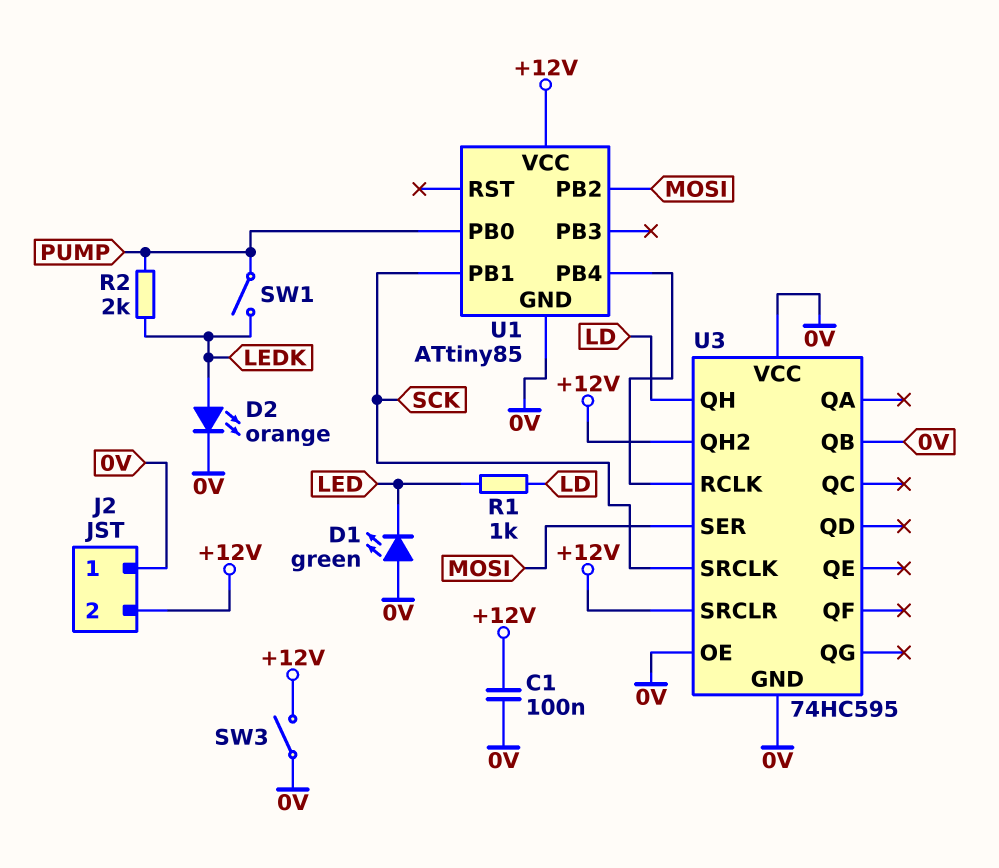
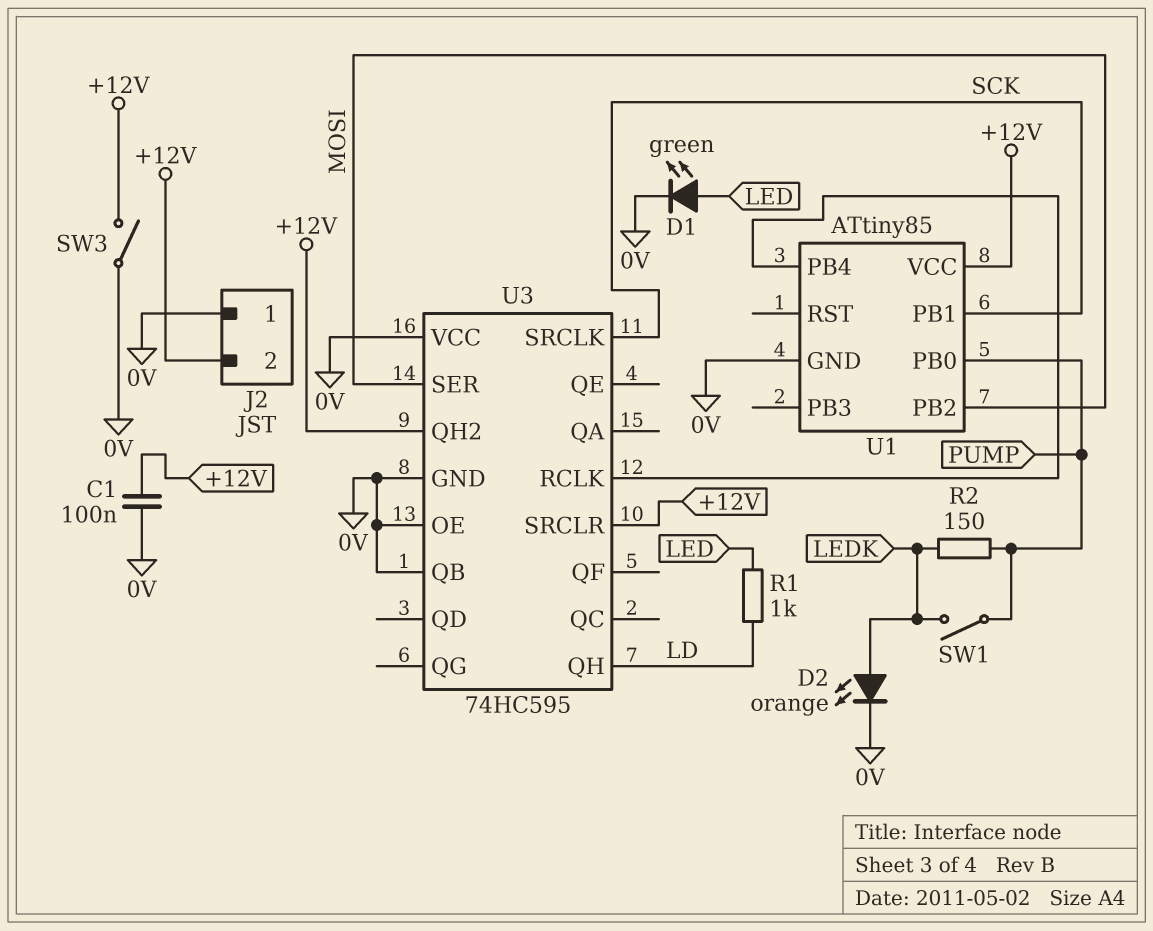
D1: LED green (A 0V, K LED) -> LED green (A LED, K 0V)
R2: 2k (LEDK, PUMP) -> 150 (LEDK, PUMP)

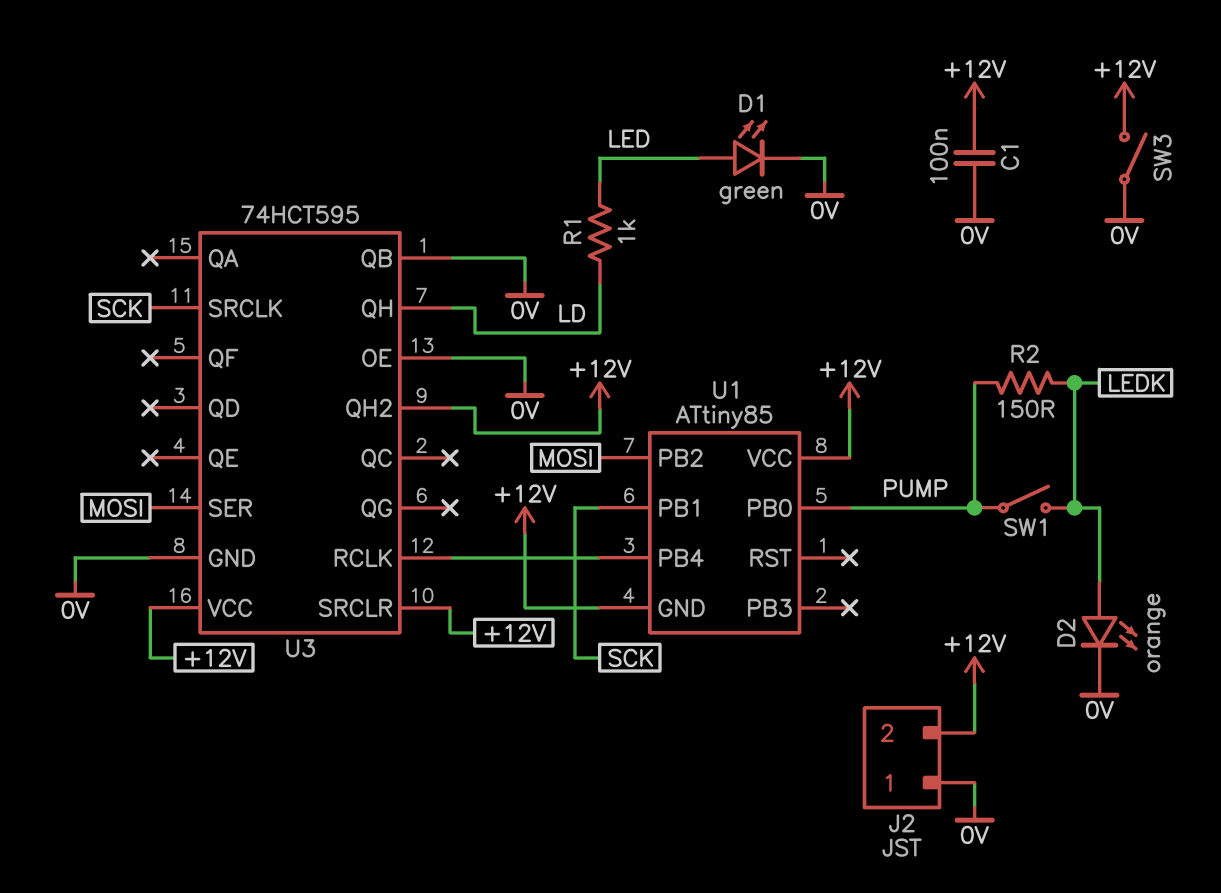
U1 pin GND: 0V -> +12V
U3: 74HC595 -> 74HCT595
U3 pin VCC: 0V -> +12V

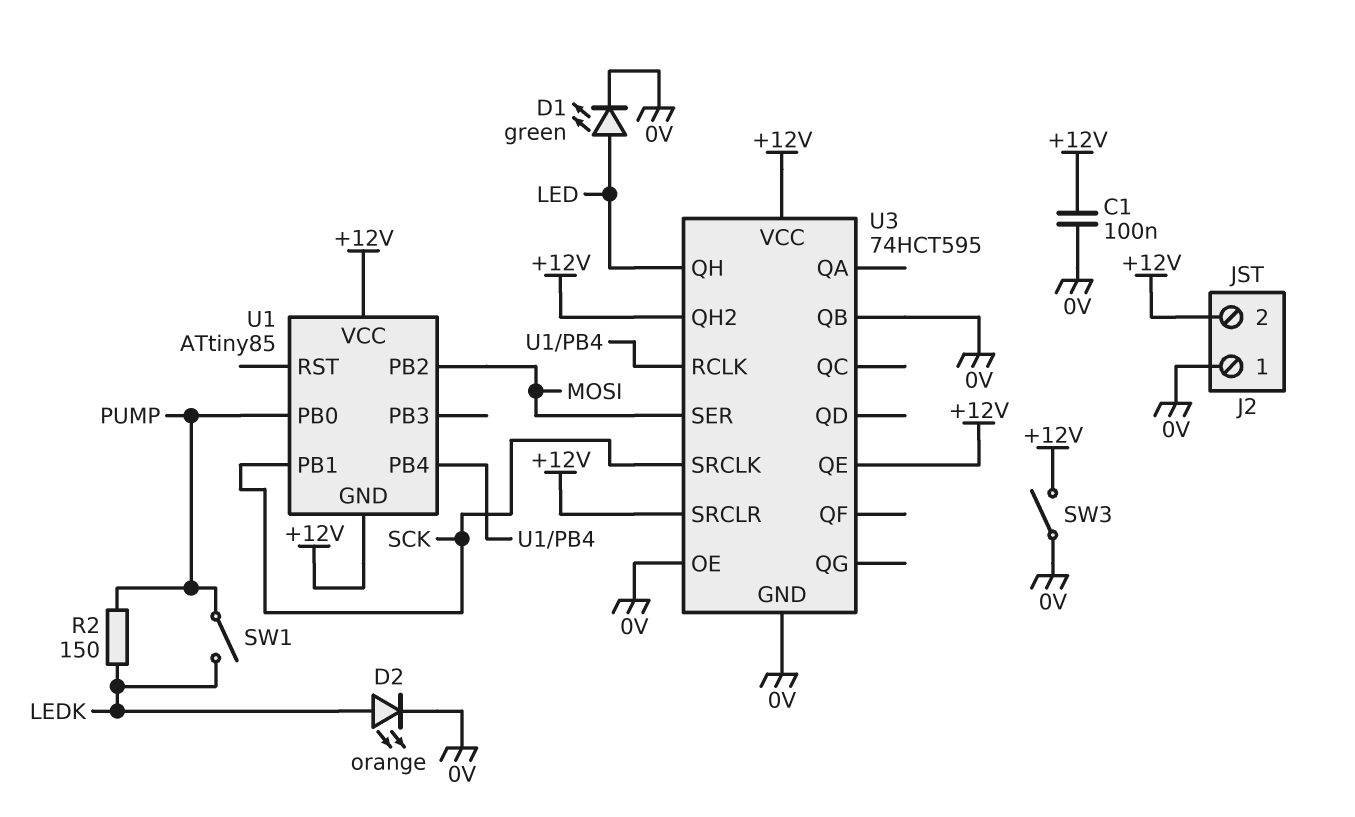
R1: 1k (LD, LED) -> none
U3 pin QE: none -> +12V
U3 pin QH: LD -> LED

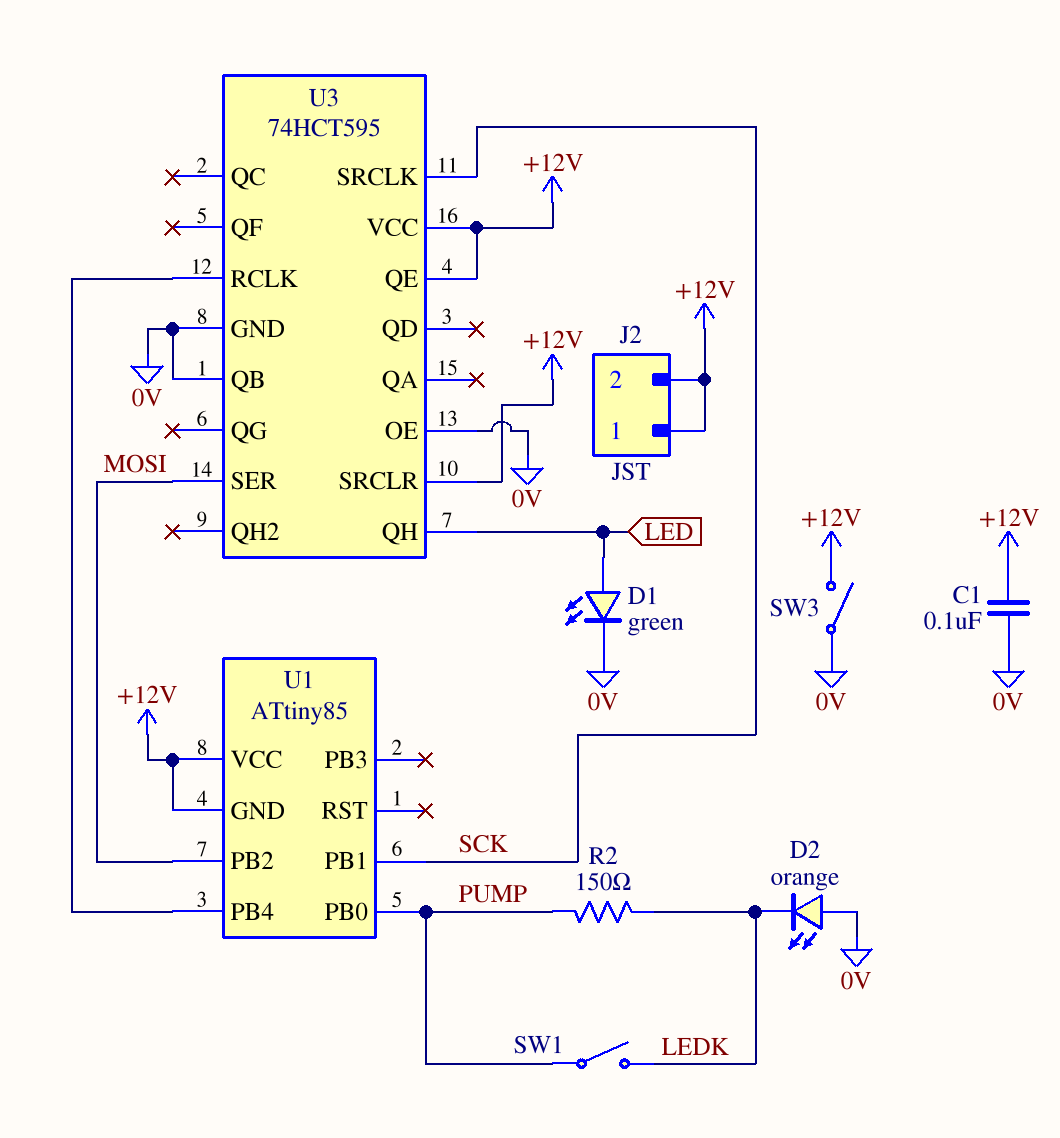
D2: LED orange (A LEDK, K 0V) -> LED orange (A 0V, K LEDK)
J2 pin 1: 0V -> +12V
U3 pin QH2: +12V -> none

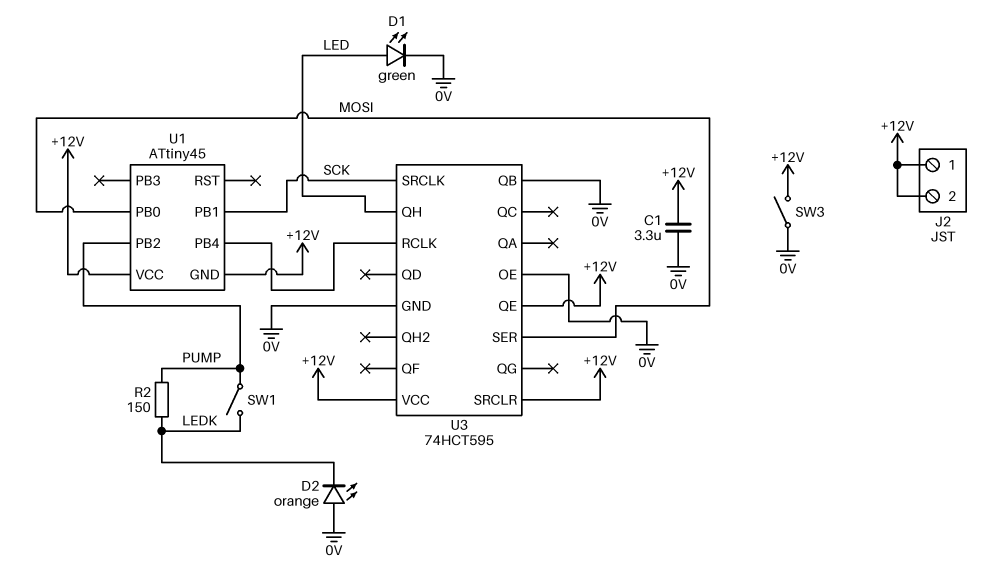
C1: 100nF (+12V, 0V) -> 3.3uF (+12V, 0V)
U1: ATtiny85 -> ATtiny45
U1 pin PB0: PUMP -> MOSI
U1 pin PB2: MOSI -> PUMP

